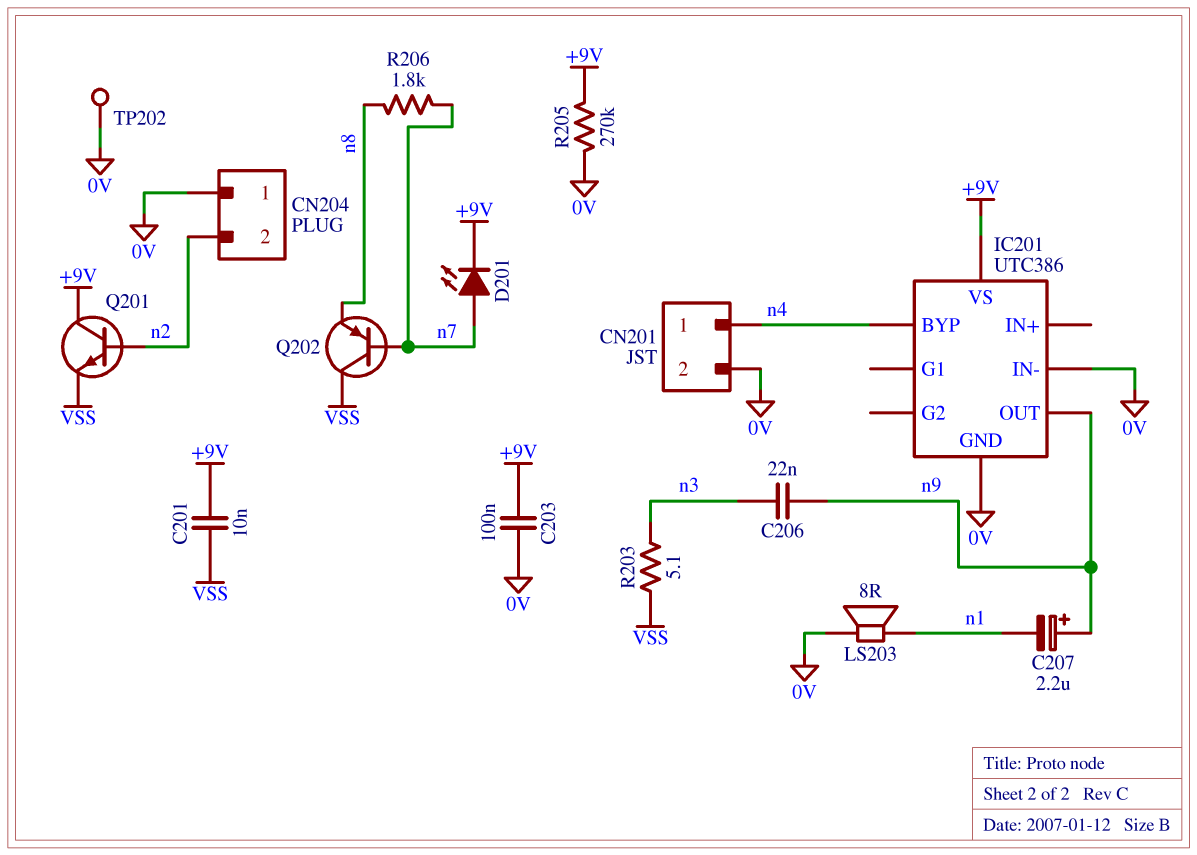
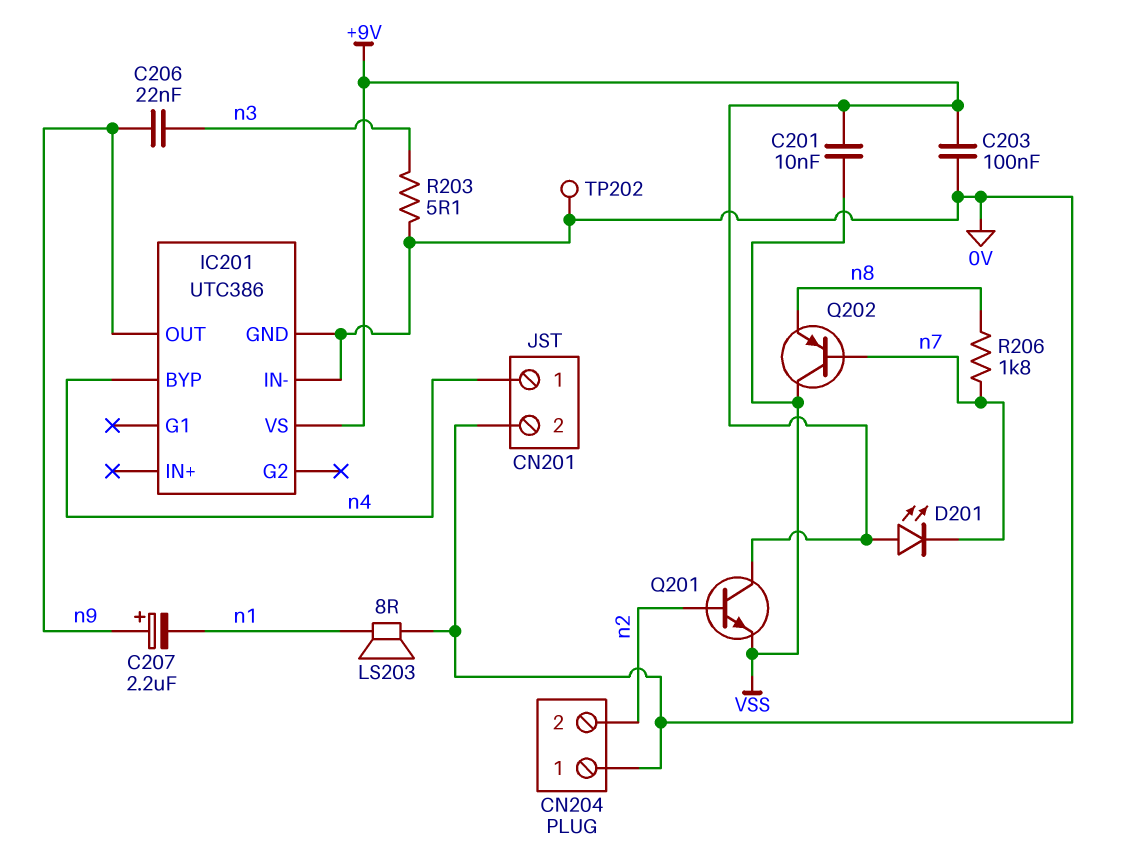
D201: LED (A n7, K +9V) -> LED (A +9V, K n7)
R203: 5.1 (VSS, n3) -> 5.1 (0V, n3)
R205: 270k (+9V, 0V) -> none

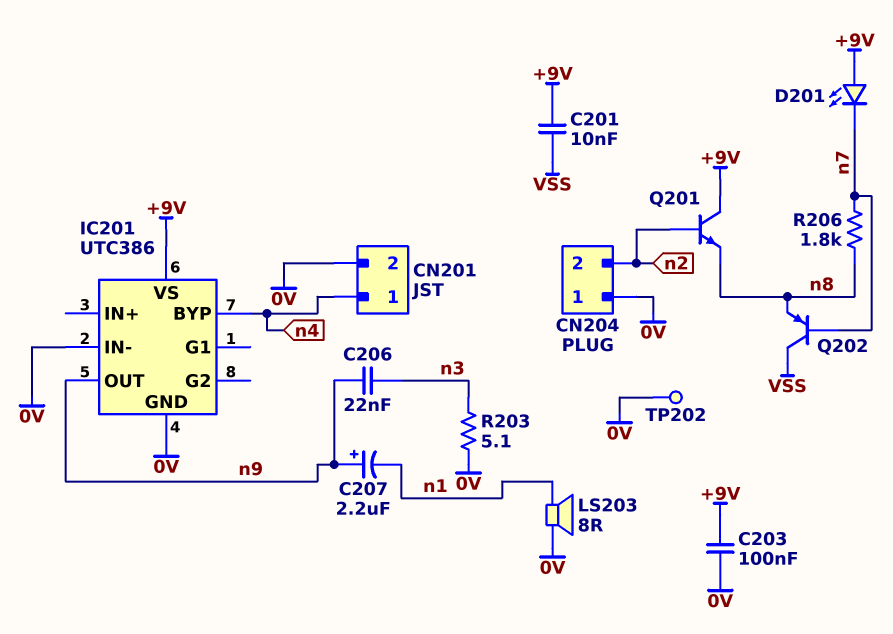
Q201: NPN (B n2, C +9V, E VSS) -> NPN (B n2, C +9V, E n8)

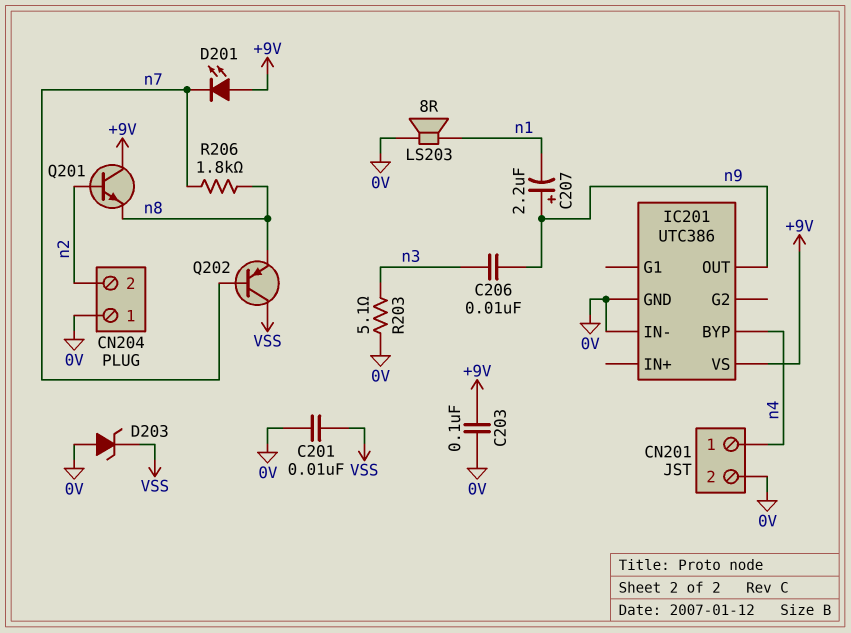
C201: 10nF (+9V, VSS) -> 10nF (0V, VSS)
C206: 22nF (n3, n9) -> 10nF (n3, n9)
D203: none -> zener (A 0V, K VSS)
TP202: test point (0V) -> none

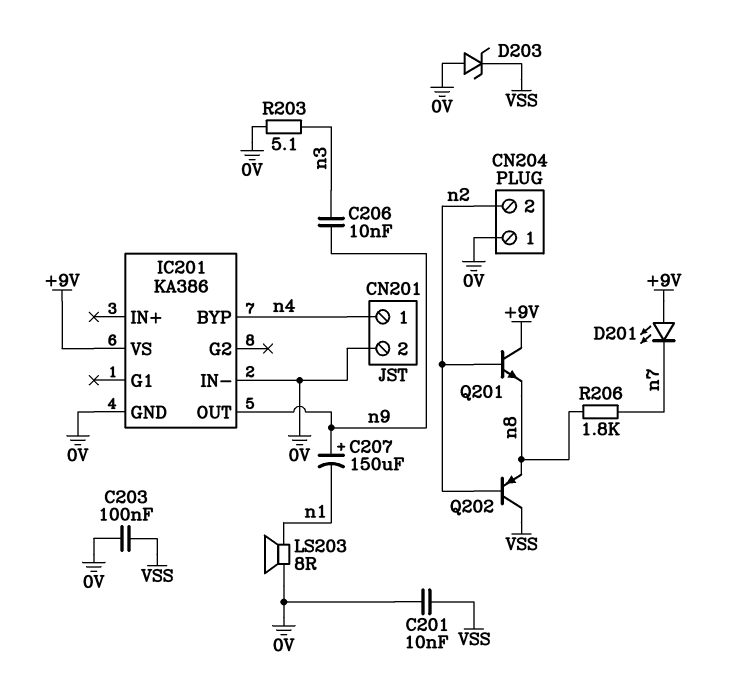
C203: 100nF (+9V, 0V) -> 100nF (0V, VSS)
C207: 2.2uF (plus n9, minus n1) -> 150uF (plus n9, minus n1)
IC201: UTC386 -> KA386
Q202: PNP (B n7, C VSS, E n8) -> PNP (B n2, C VSS, E n8)

